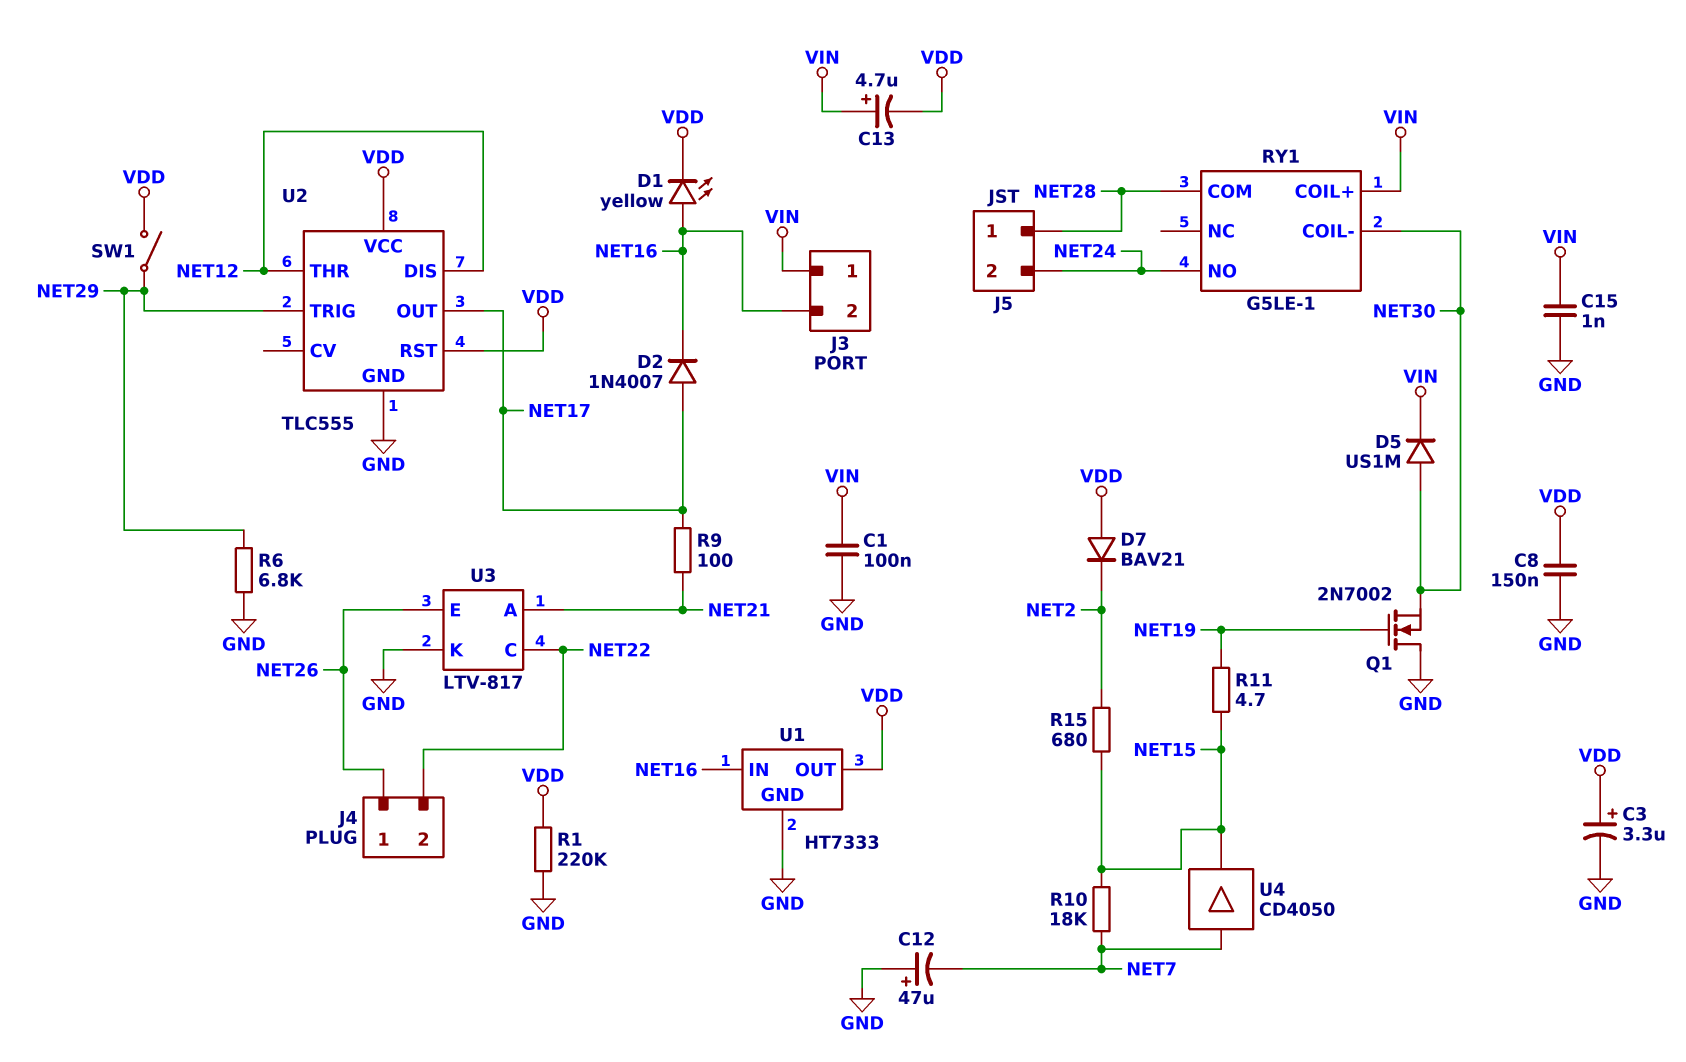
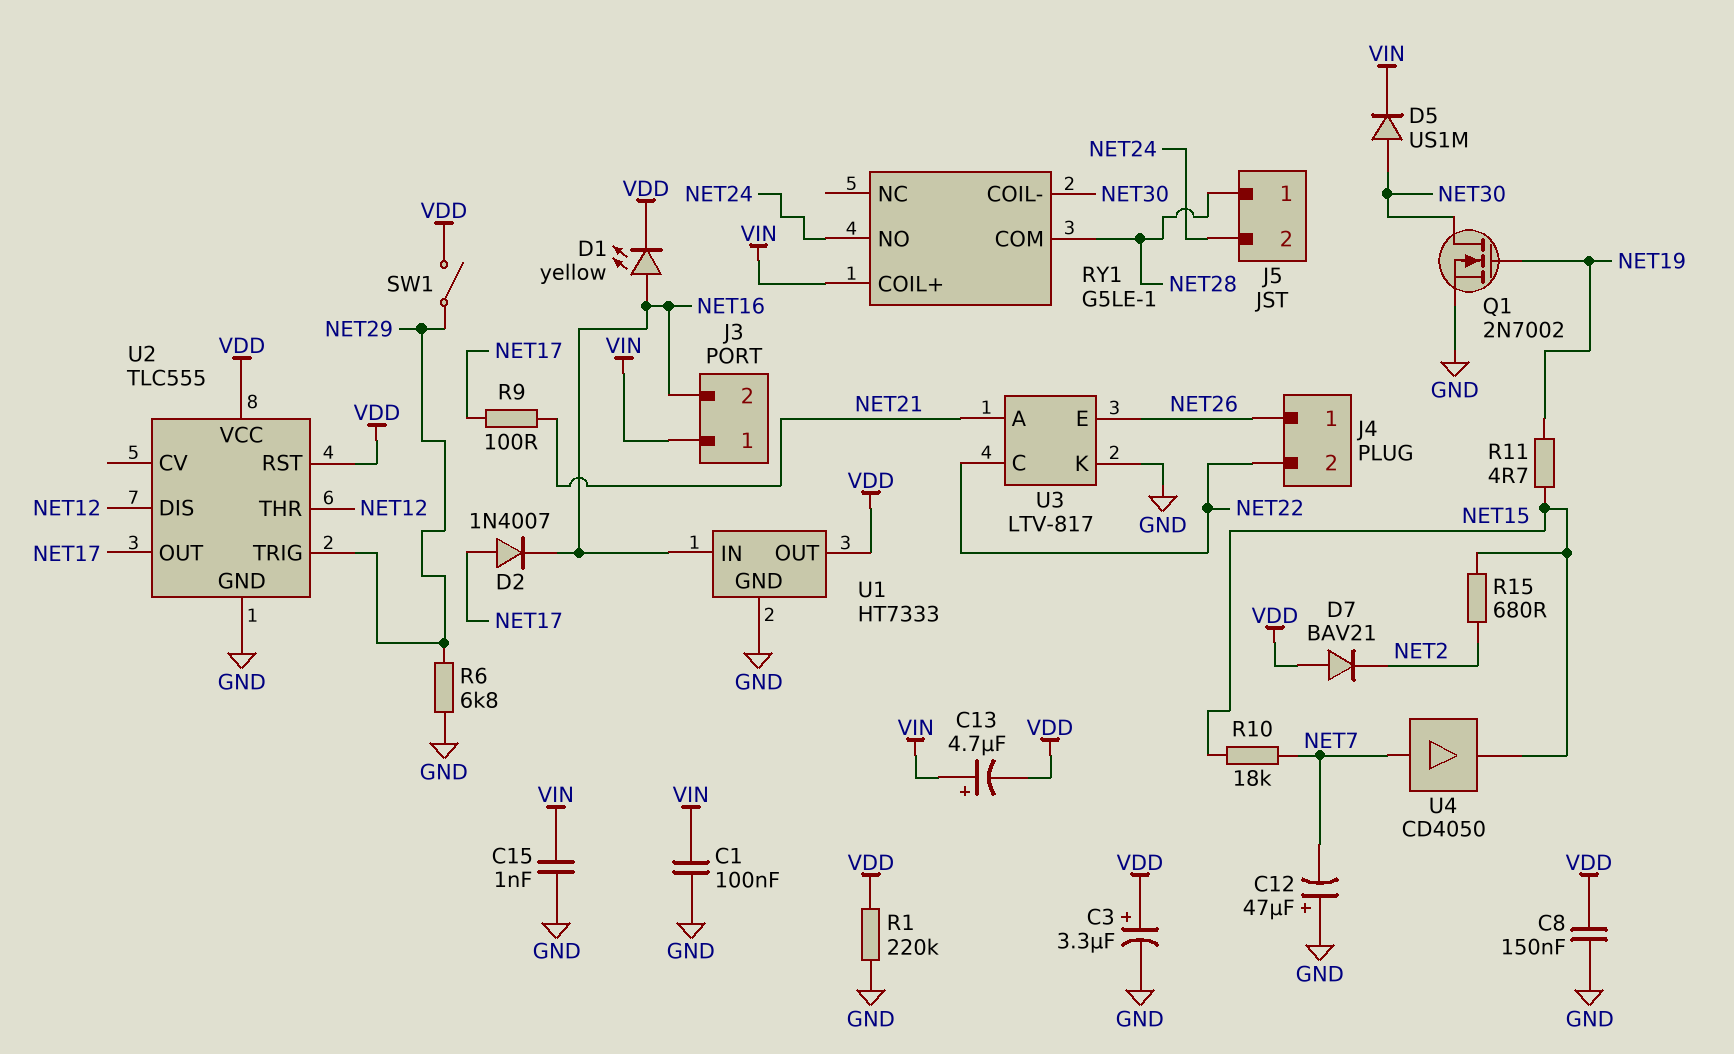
Q1: NMOS 2N7002 (G NET19, D GND, S NET30) -> NMOS 2N7002 (G NET19, D NET30, S GND)

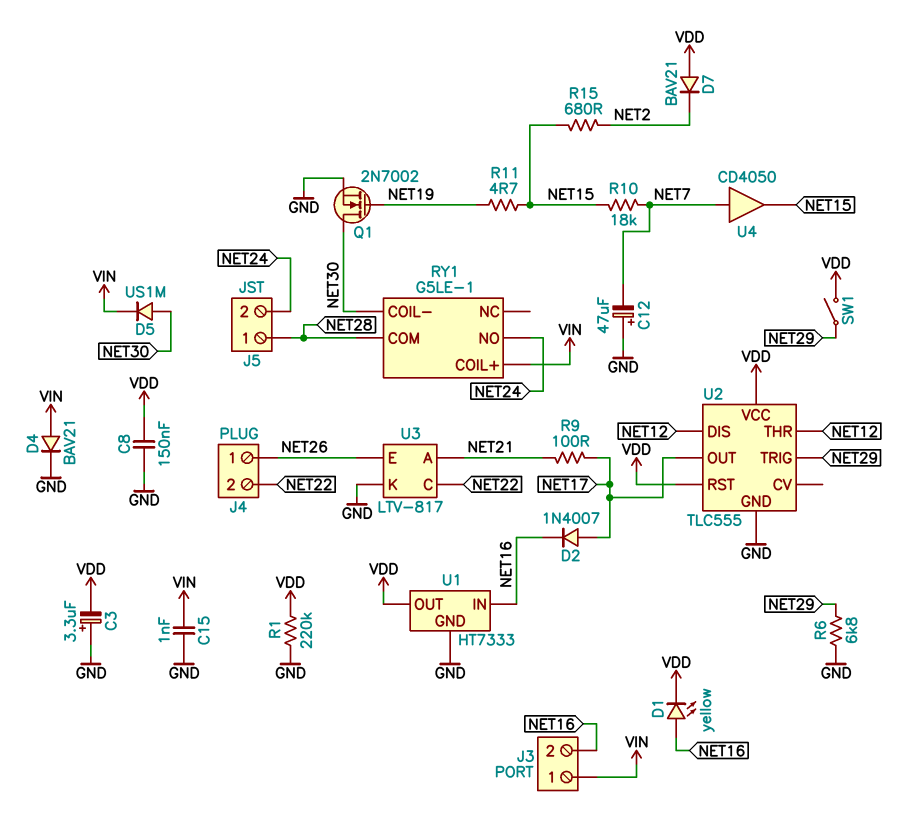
C1: 100nF (GND, VIN) -> none
C3: 3.3uF (plus VDD, minus GND) -> 3.3uF (plus GND, minus VDD)
C13: 4.7uF (plus VIN, minus VDD) -> none
D4: none -> diode BAV21 (A VIN, K GND)

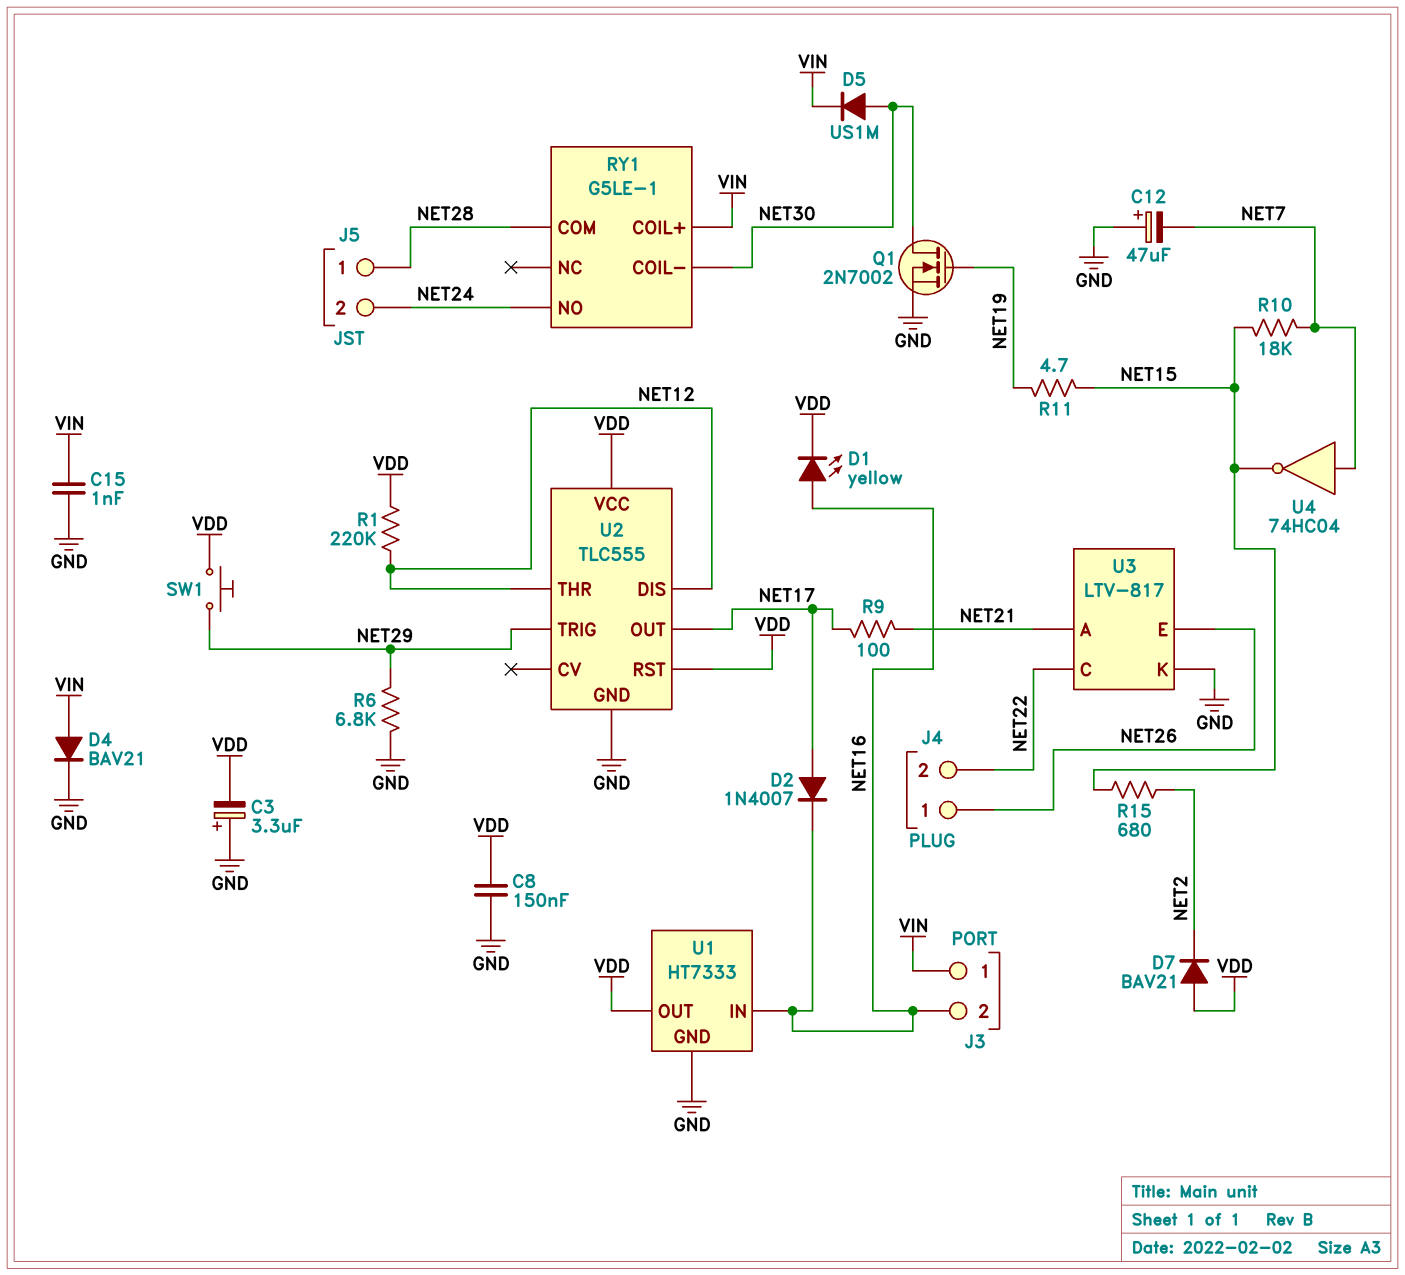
R1: 220k (GND, VDD) -> 220k (NET12, VDD)
SW1: switch (NET29, VDD) -> button (NET29, VDD)
U4: buffer CD4050 (in NET7, out NET15) -> NOT 74HC04 (in NET7, out NET15)

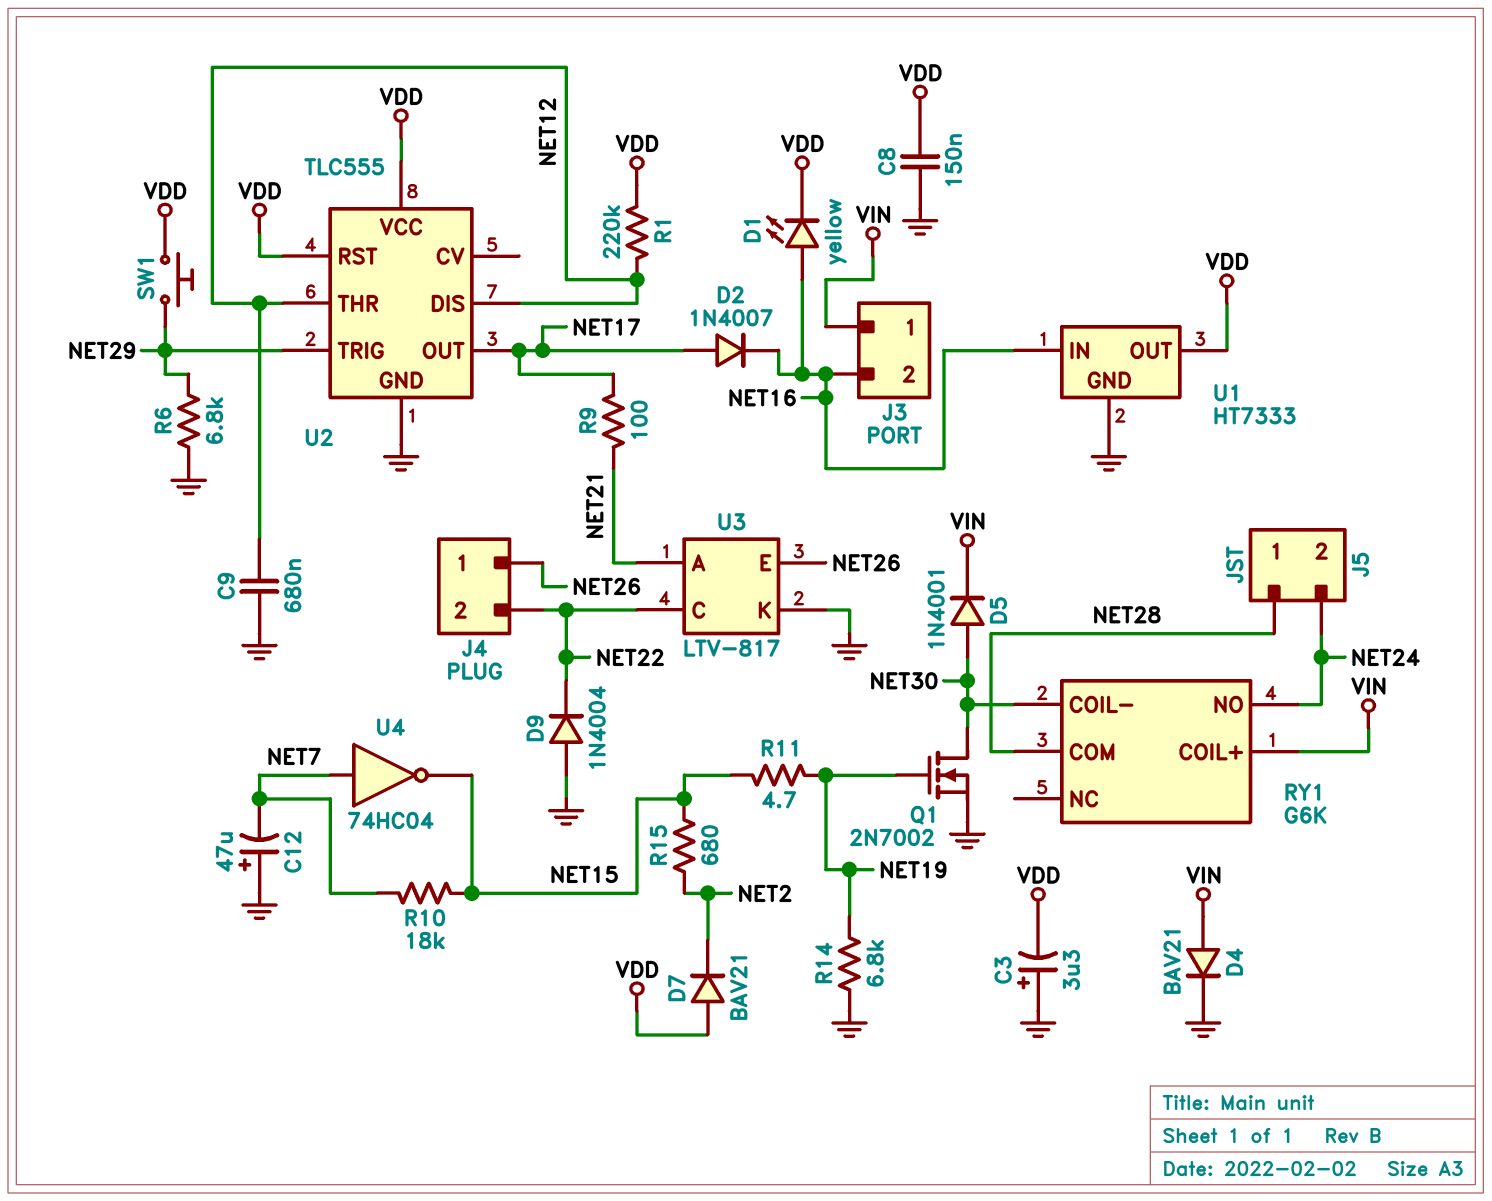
C9: none -> 680nF (GND, NET12)
C15: 1nF (GND, VIN) -> none
D5: diode US1M (A NET30, K VIN) -> diode 1N4001 (A NET30, K VIN)
D9: none -> diode 1N4004 (A GND, K NET22)
R14: none -> 6.8k (GND, NET19)
RY1: G5LE-1 -> G6K

